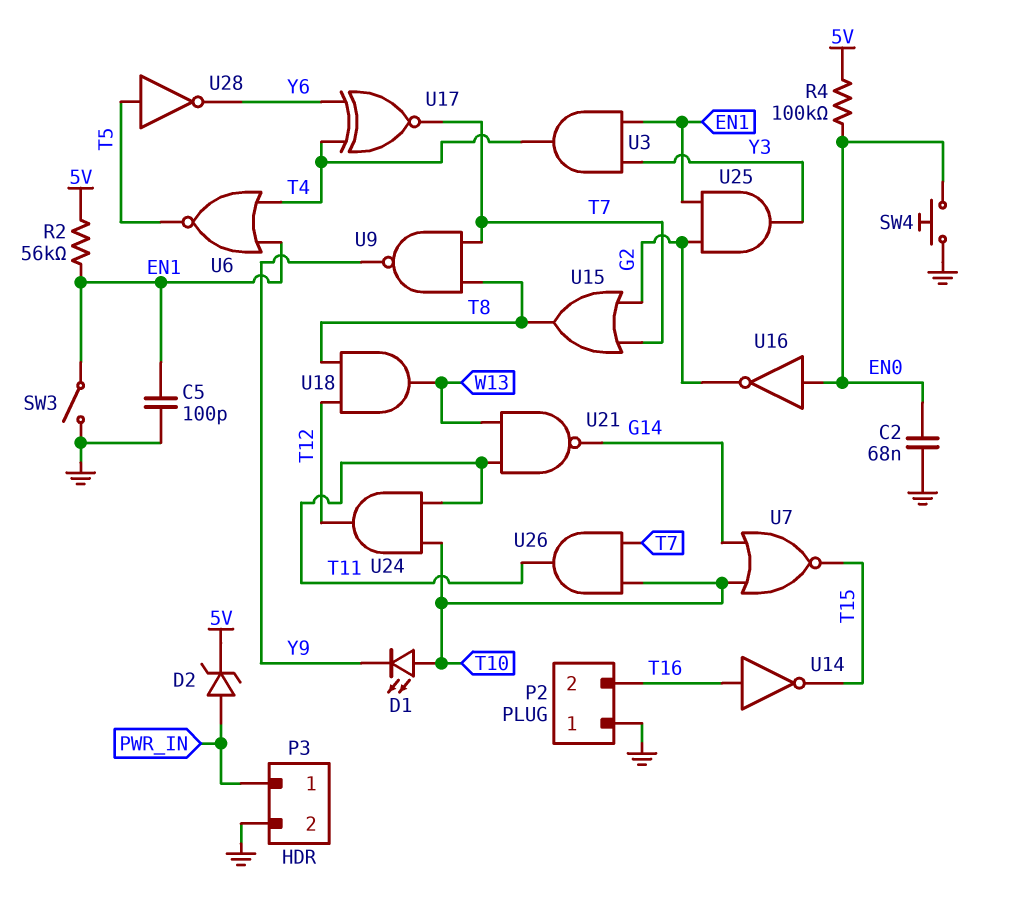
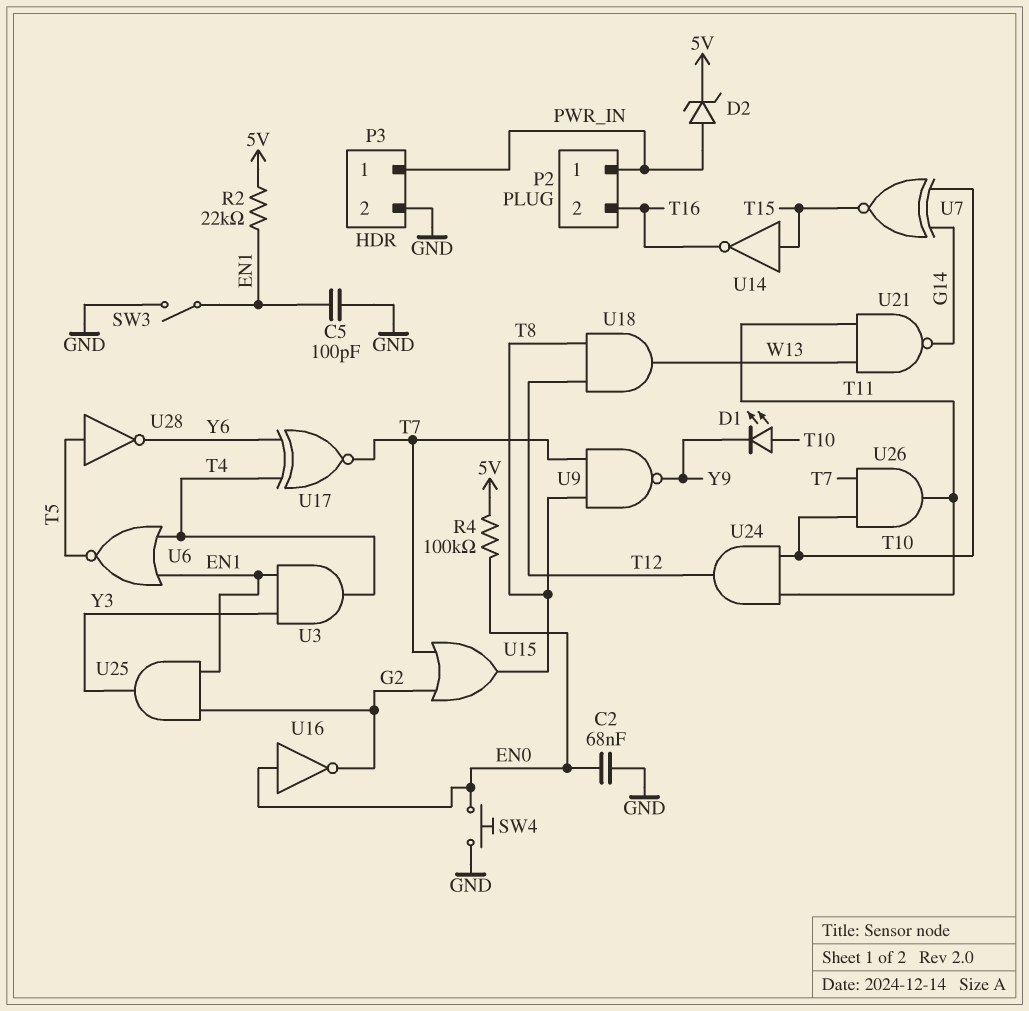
P2 pin 1: GND -> PWR_IN
R2: 56k (5V, EN1) -> 22k (5V, EN1)
U7: NOR (in G14, in T10, out T15) -> XNOR (in G14, in T10, out T15)
U14: NOT (in T16, out T15) -> NOT (in T15, out T16)

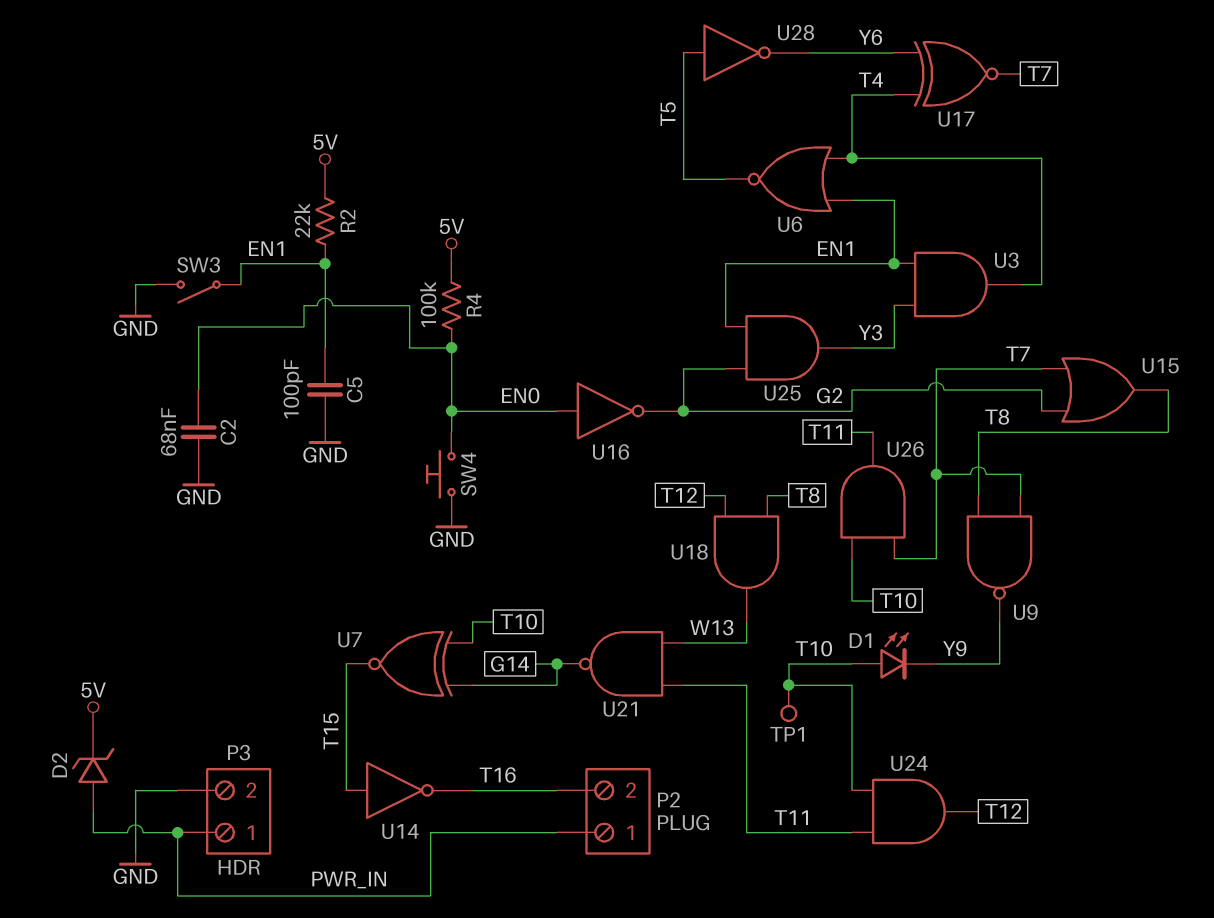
TP1: none -> test point (T10)

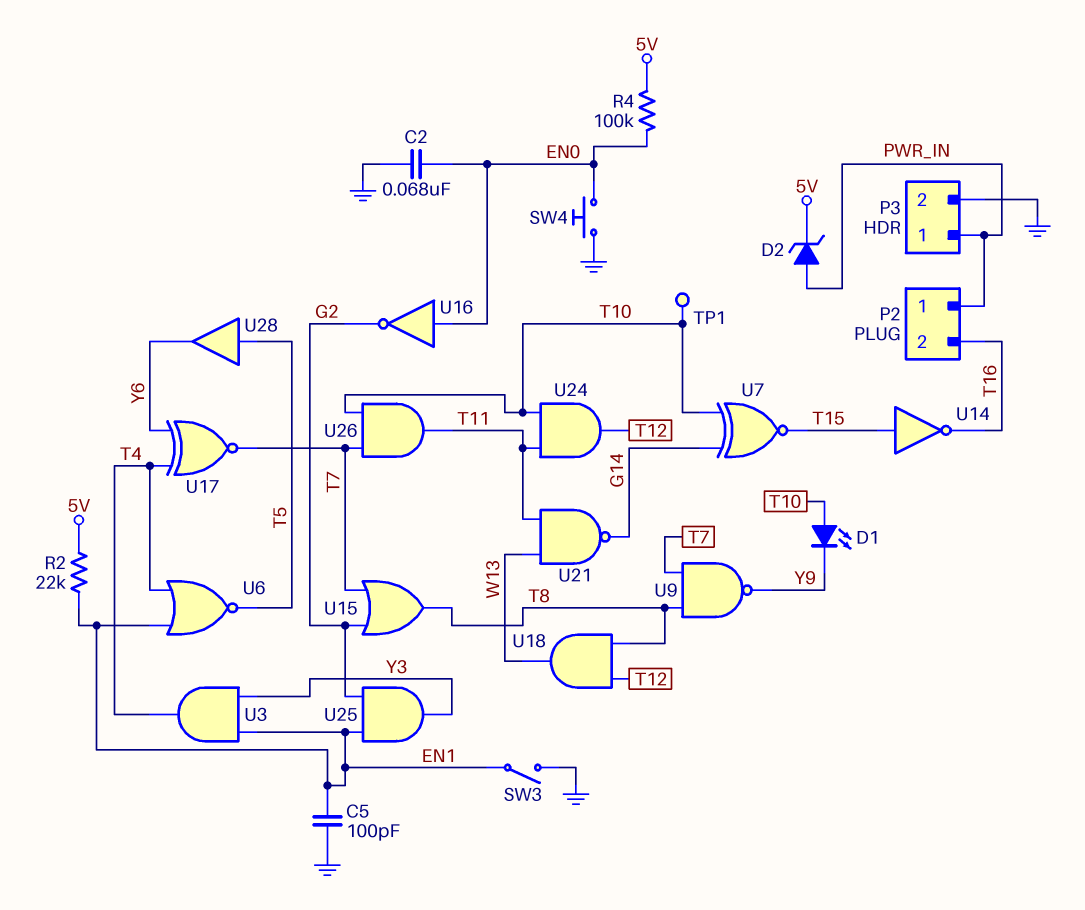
U28: NOT (in T5, out Y6) -> buffer (in T5, out Y6)

